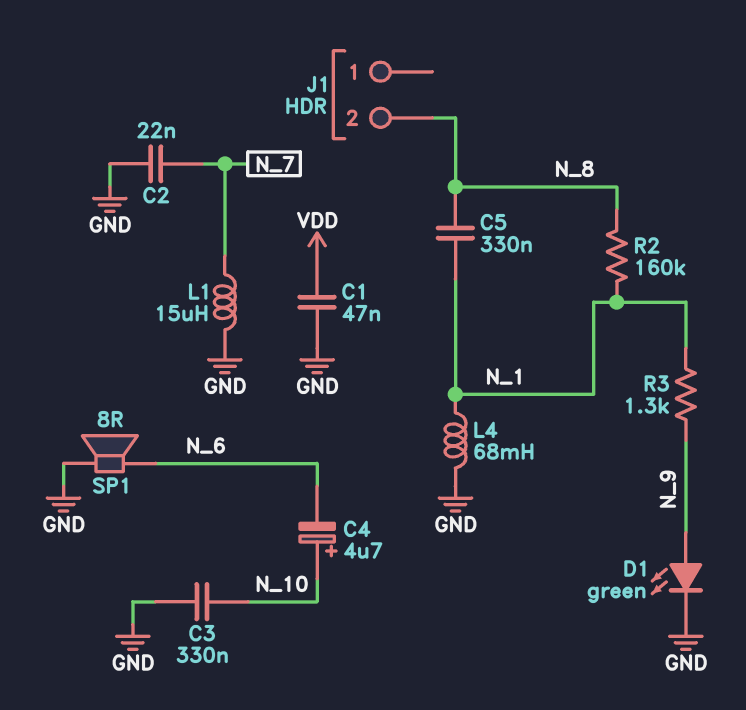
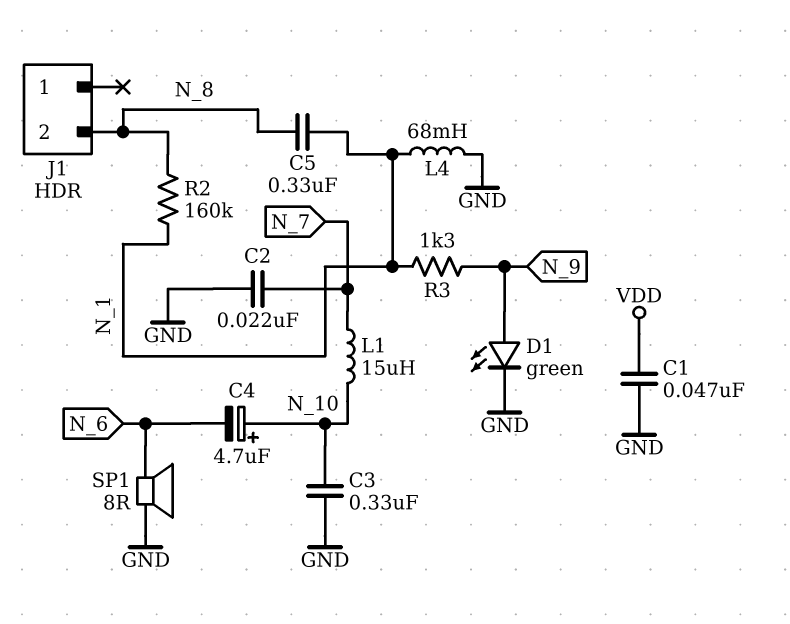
L1: 15uH (GND, N_7) -> 15uH (N_7, N_10)

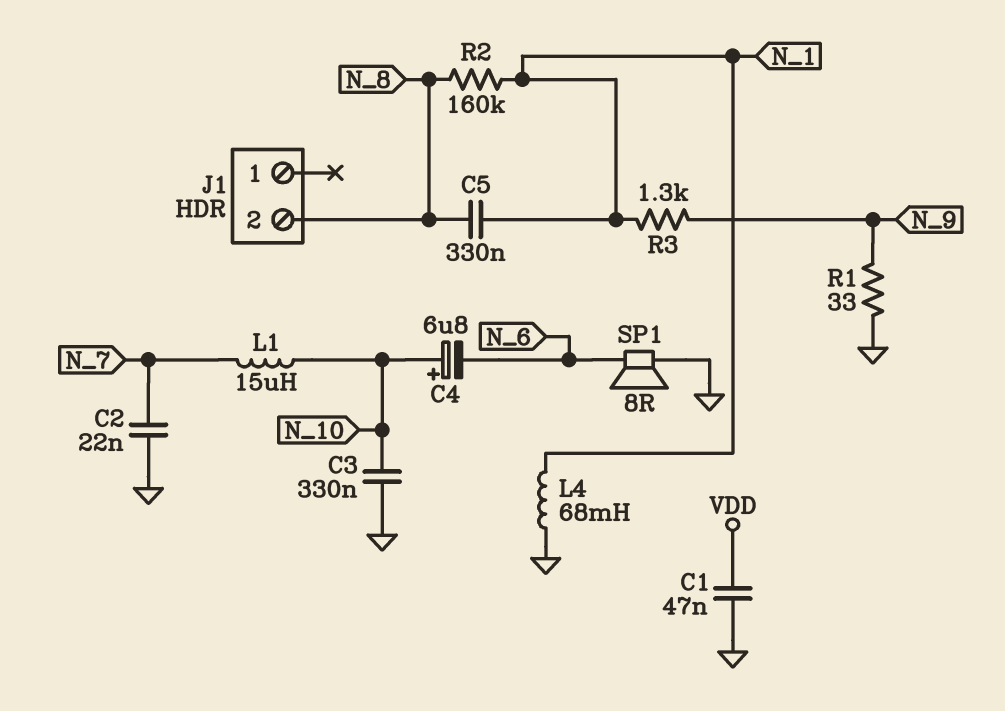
C4: 4.7uF (plus N_10, minus N_6) -> 6.8uF (plus N_10, minus N_6)
D1: LED green (A N_9, K GND) -> none
R1: none -> 33 (GND, N_9)

